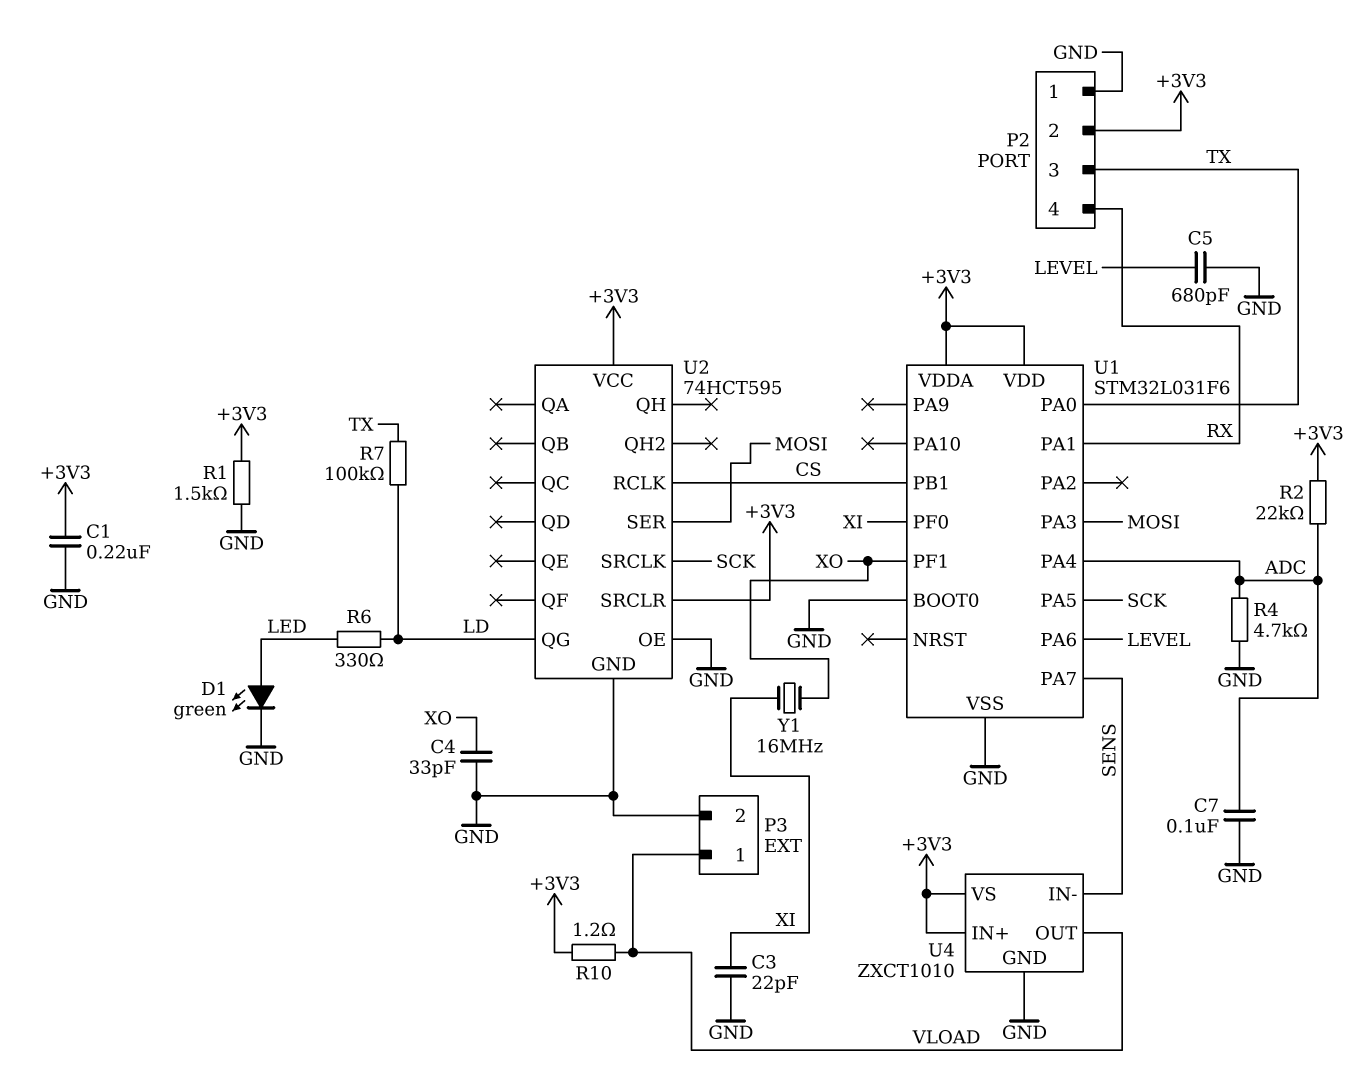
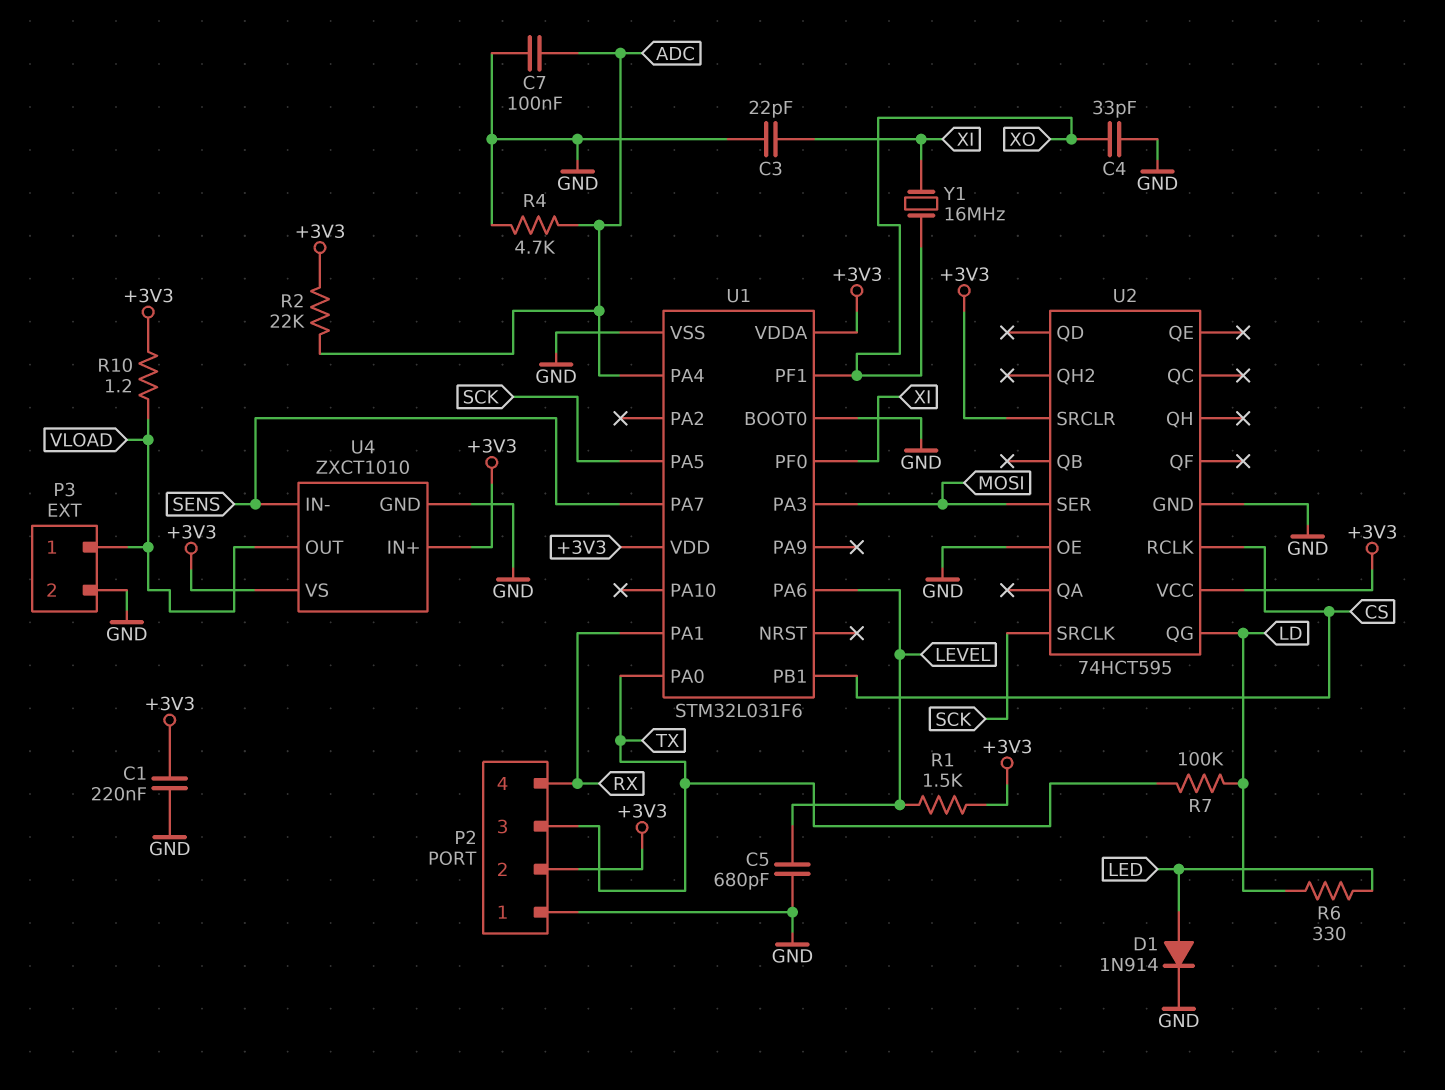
D1: LED green (A LED, K GND) -> diode 1N914 (A LED, K GND)
R1: 1.5k (+3V3, GND) -> 1.5k (+3V3, LEVEL)

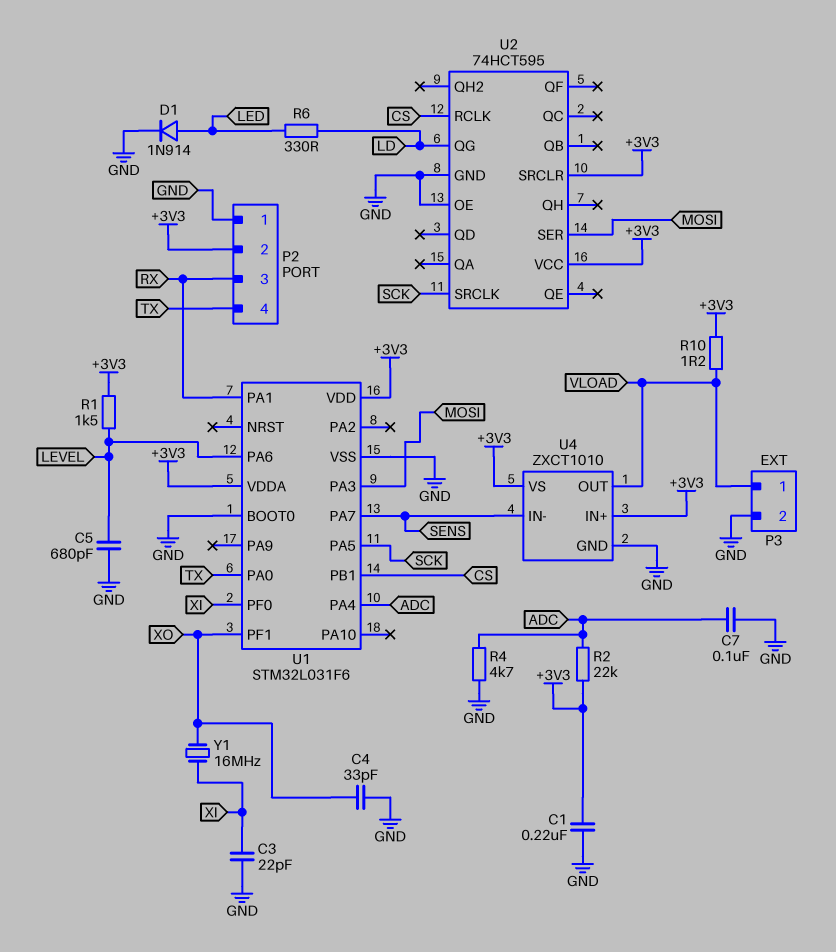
P2 pin 3: TX -> RX
P2 pin 4: RX -> TX
R7: 100k (LD, TX) -> none

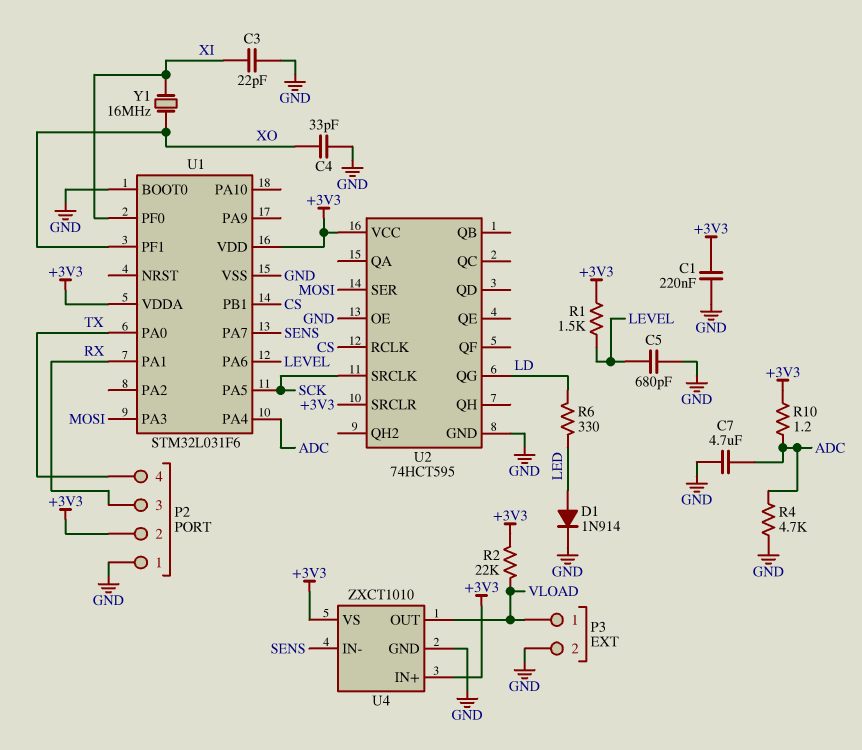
C7: 100nF (ADC, GND) -> 4.7uF (ADC, GND)
R2: 22k (+3V3, ADC) -> 22k (+3V3, VLOAD)
R10: 1.2 (+3V3, VLOAD) -> 1.2 (+3V3, ADC)

